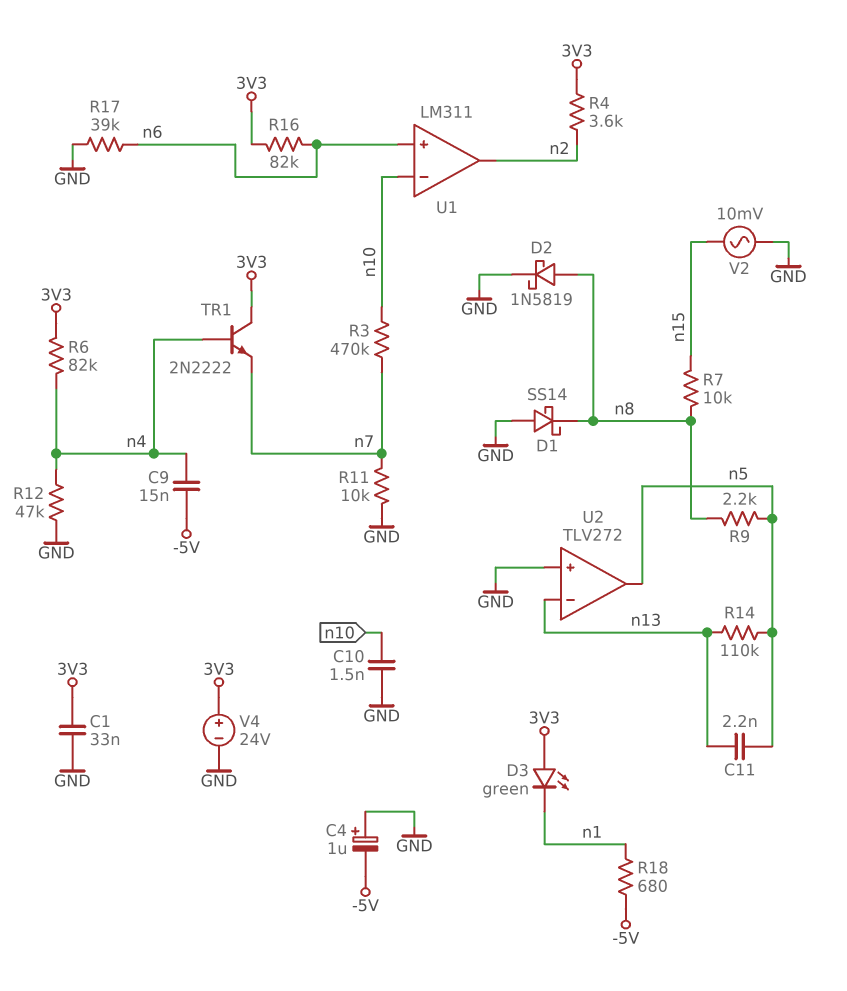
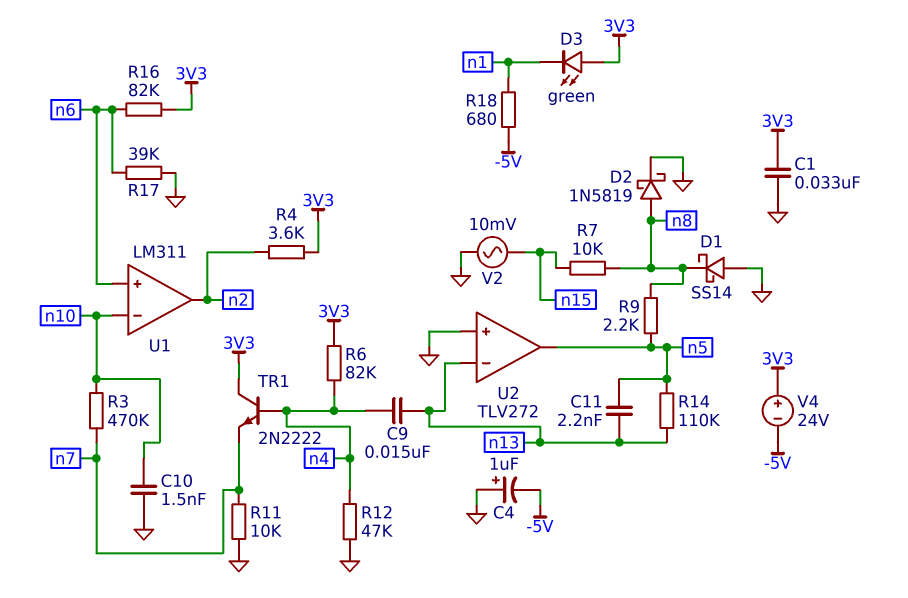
C9: 15nF (-5V, n4) -> 15nF (n4, n13)
V4: 24V (plus 3V3, minus GND) -> 24V (plus 3V3, minus -5V)

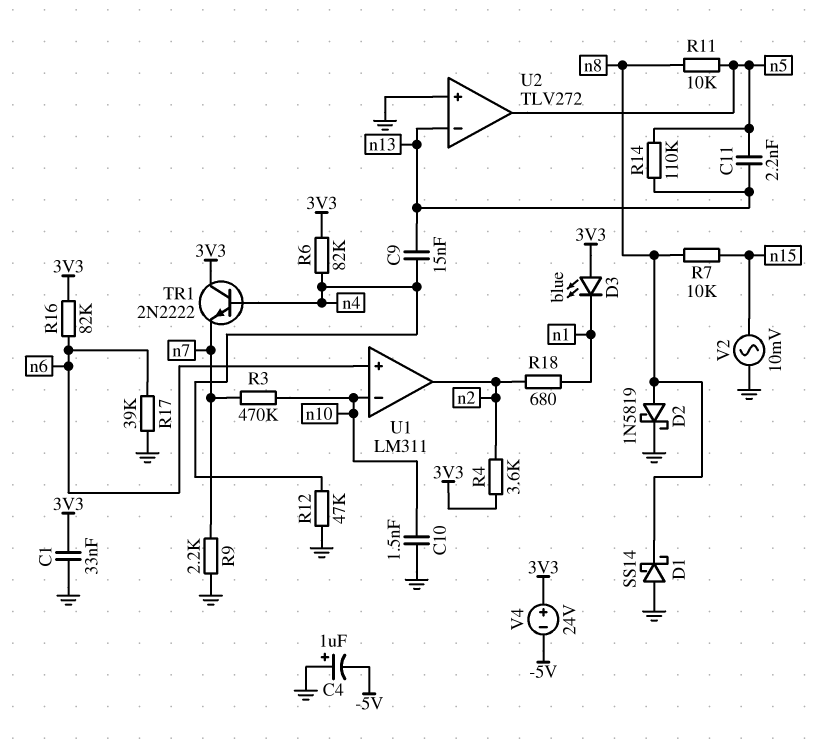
D3: LED green (A 3V3, K n1) -> LED blue (A 3V3, K n1)
R9: 2.2k (n5, n8) -> 2.2k (GND, n7)
R11: 10k (GND, n7) -> 10k (n5, n8)
R18: 680 (-5V, n1) -> 680 (n1, n2)

